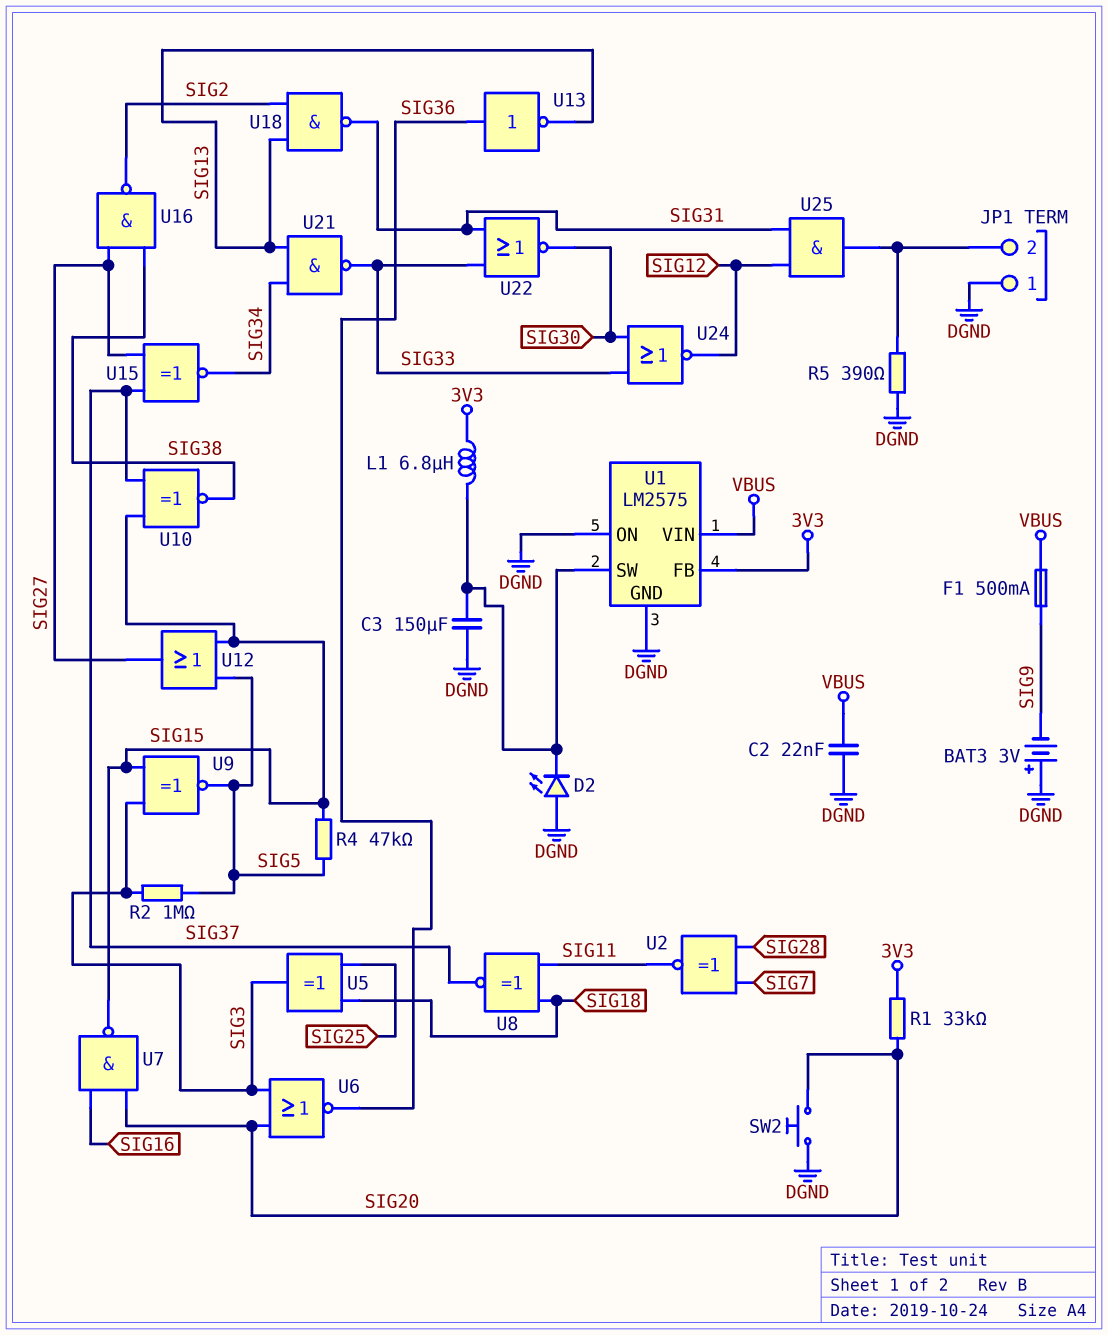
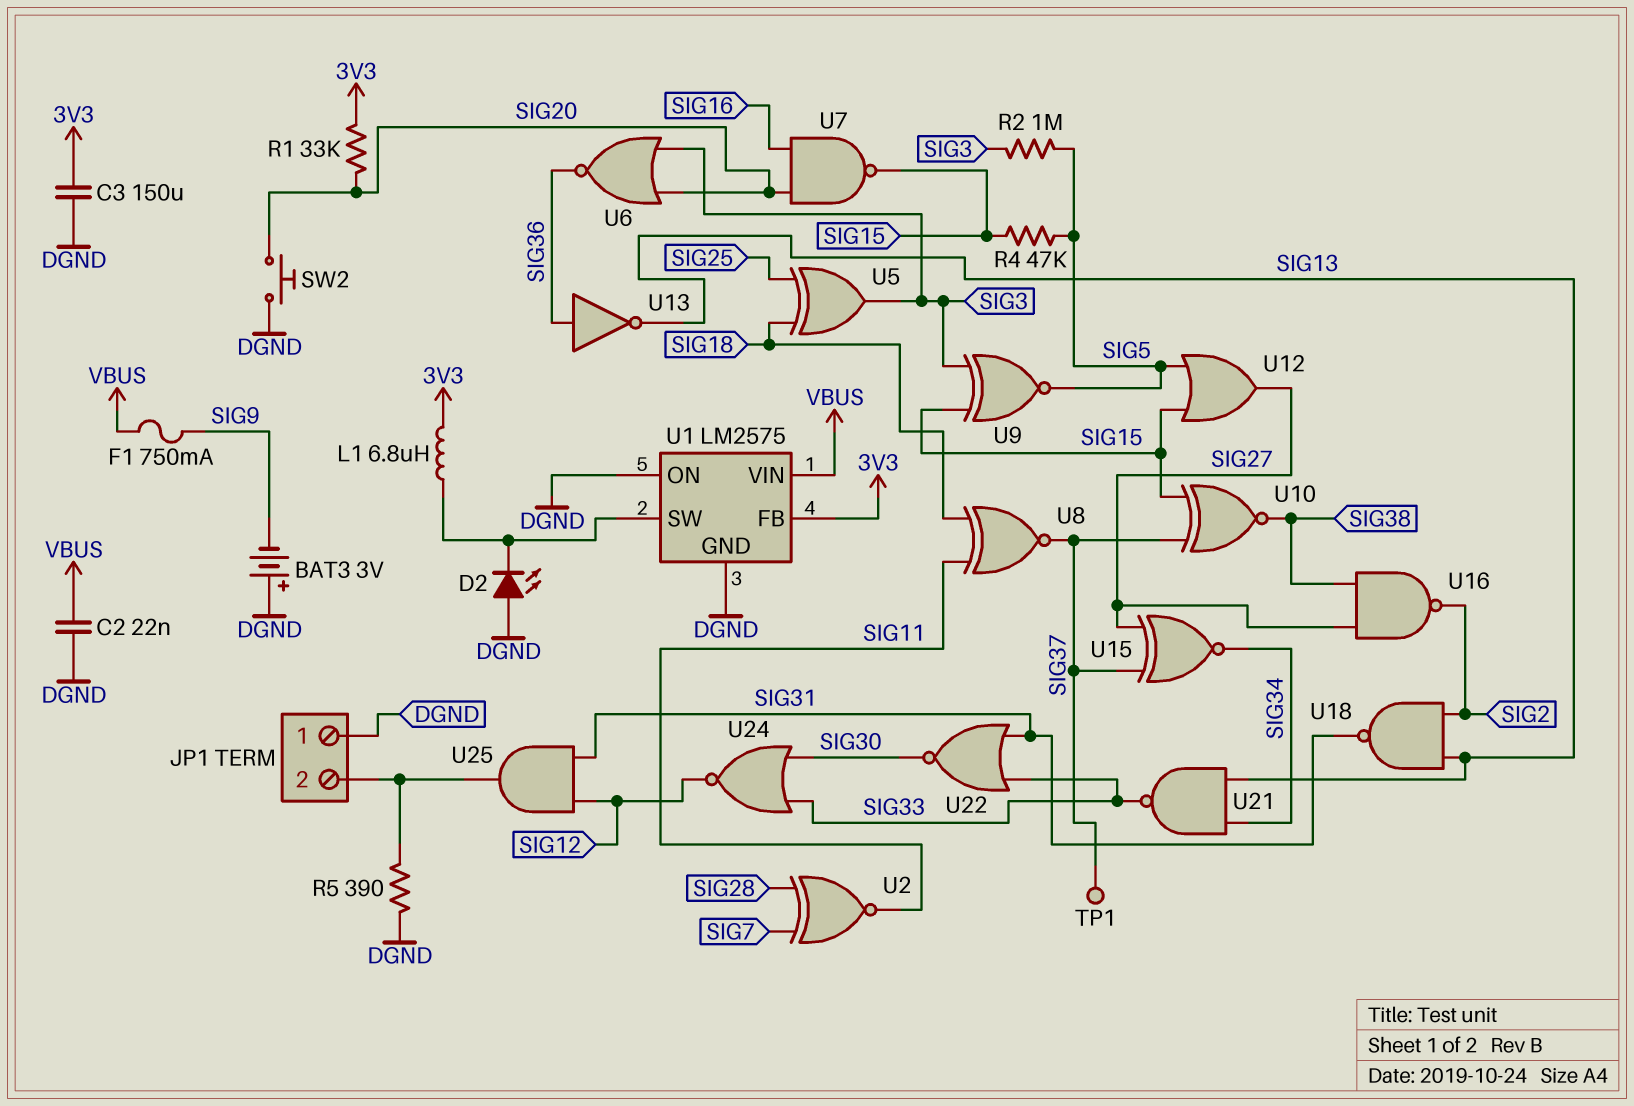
C3: 150uF (DGND, U1/SW) -> 150uF (3V3, DGND)
F1: 500mA (SIG9, VBUS) -> 750mA (SIG9, VBUS)
TP1: none -> test point (SIG37)

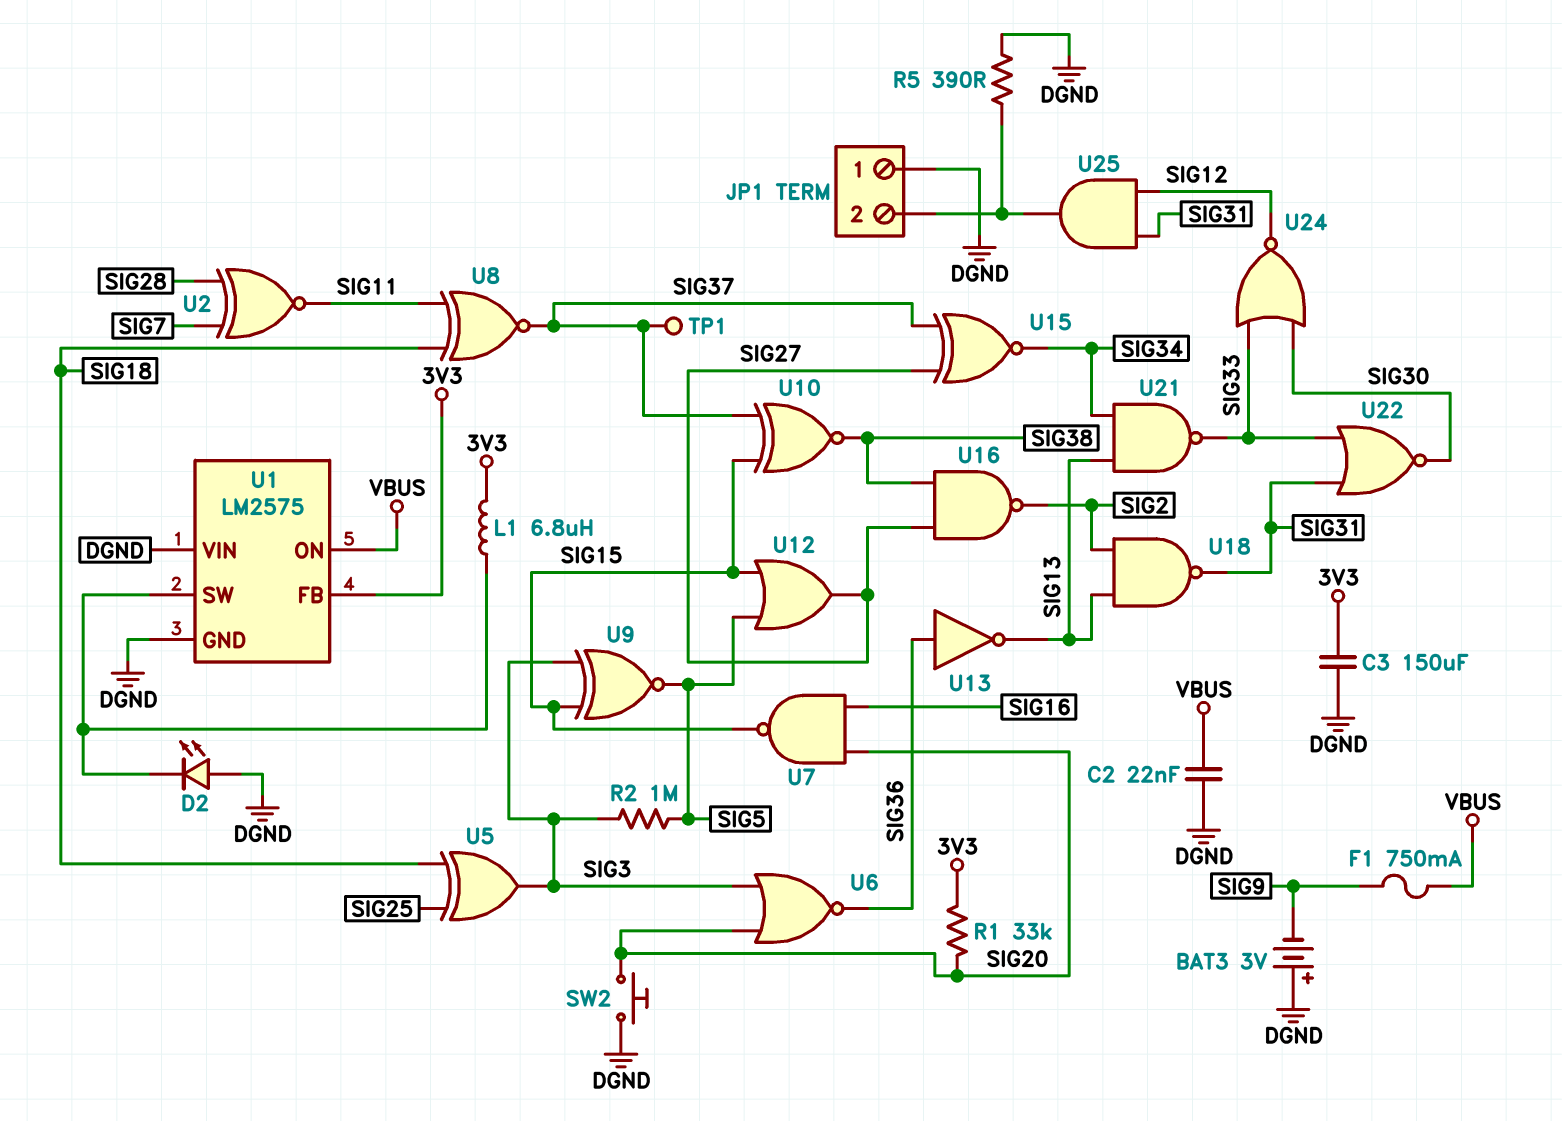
R4: 47k (SIG5, SIG15) -> none
U1 pin ON: DGND -> VBUS
U1 pin VIN: VBUS -> DGND

